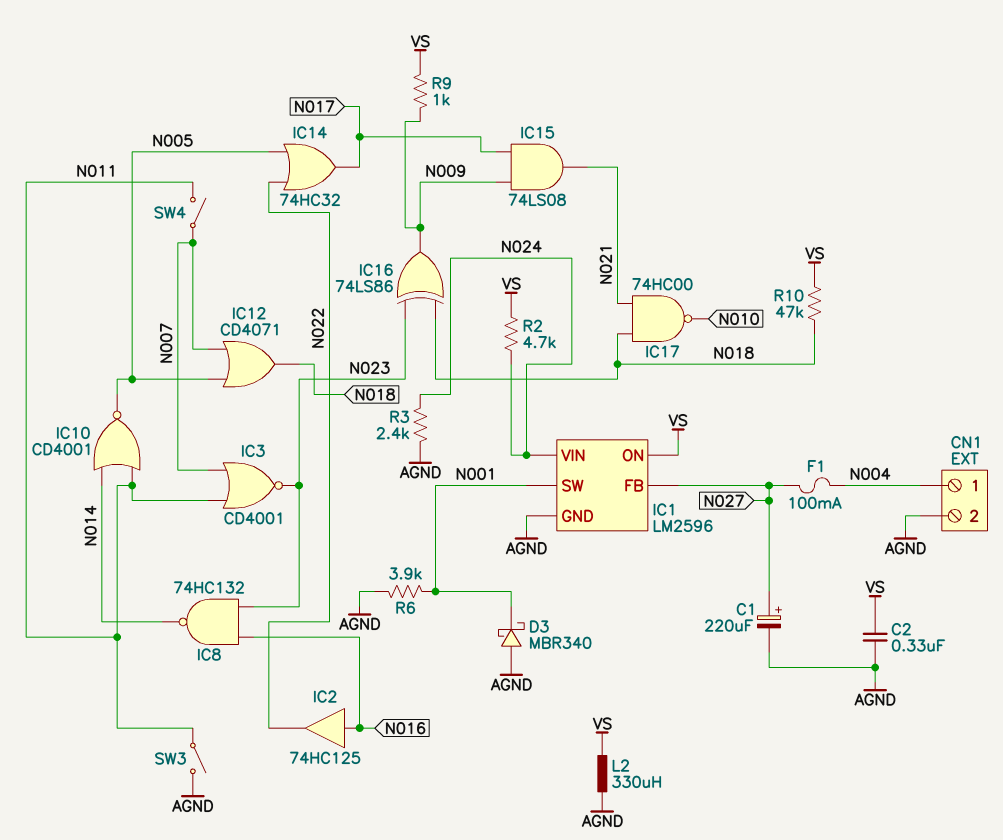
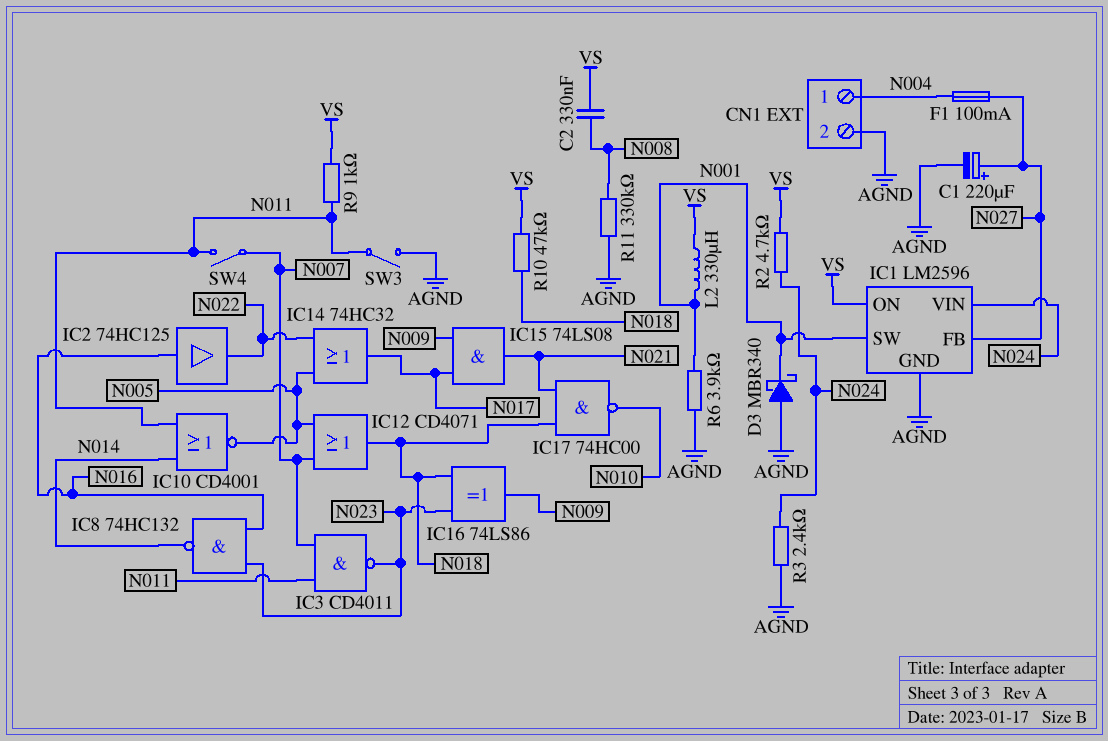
C2: 330nF (AGND, VS) -> 330nF (N008, VS)
IC3: NOR CD4001 (in N007, in N011, out N023) -> NAND CD4011 (in N007, in N011, out N023)
L2: 330uH (AGND, VS) -> 330uH (N001, VS)
R9: 1k (N009, VS) -> 1k (N011, VS)
R11: none -> 330k (AGND, N008)

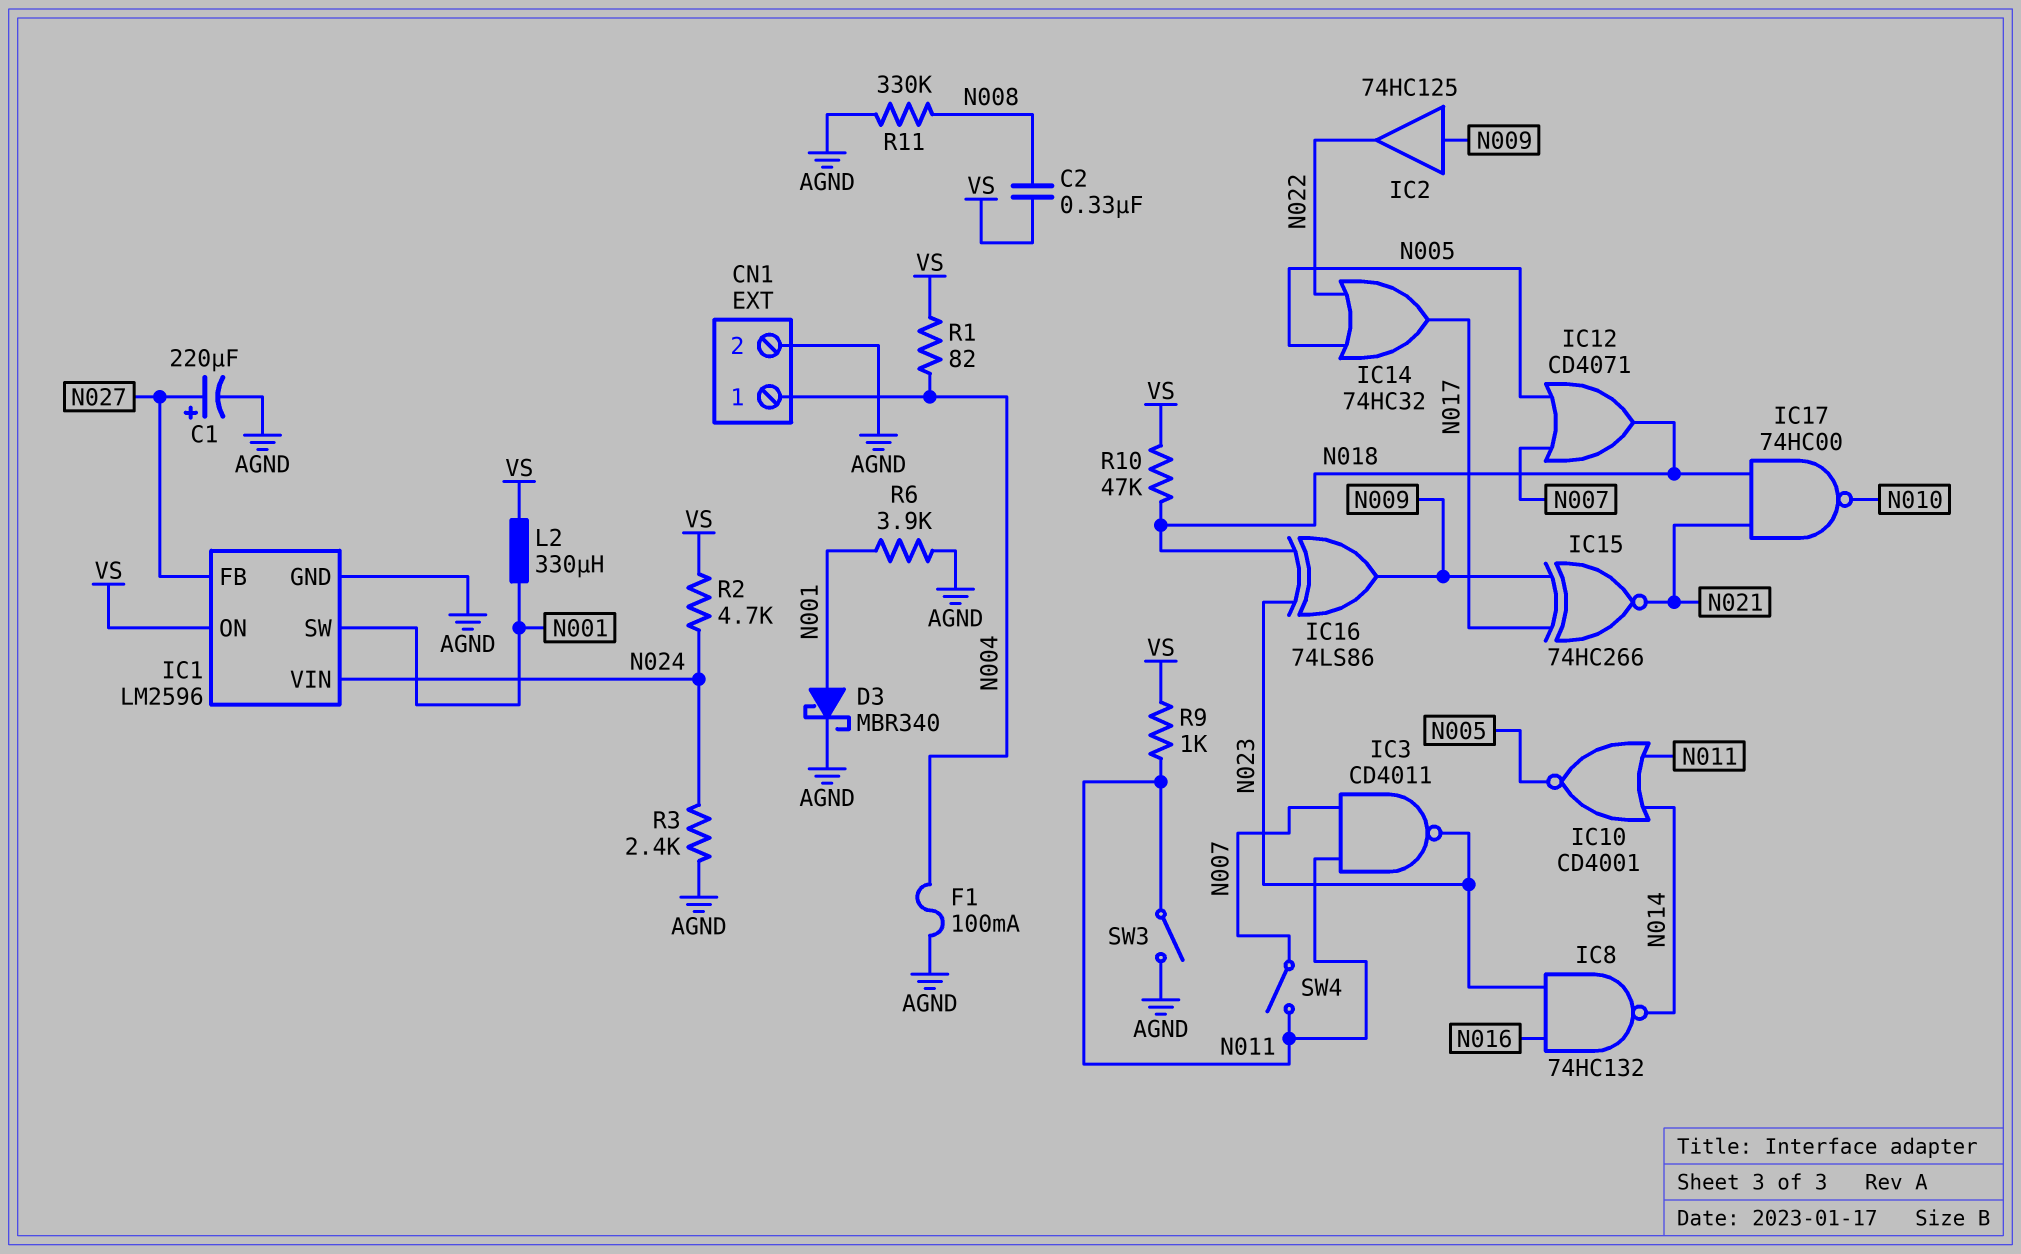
D3: schottky MBR340 (A AGND, K N001) -> schottky MBR340 (A N001, K AGND)
F1: 100mA (N004, N027) -> 100mA (AGND, N004)
IC2: buffer 74HC125 (in N016, out N022) -> buffer 74HC125 (in N009, out N022)
IC15: AND 74LS08 (in N009, in N017, out N021) -> XNOR 74HC266 (in N009, in N017, out N021)
R1: none -> 82 (N004, VS)

